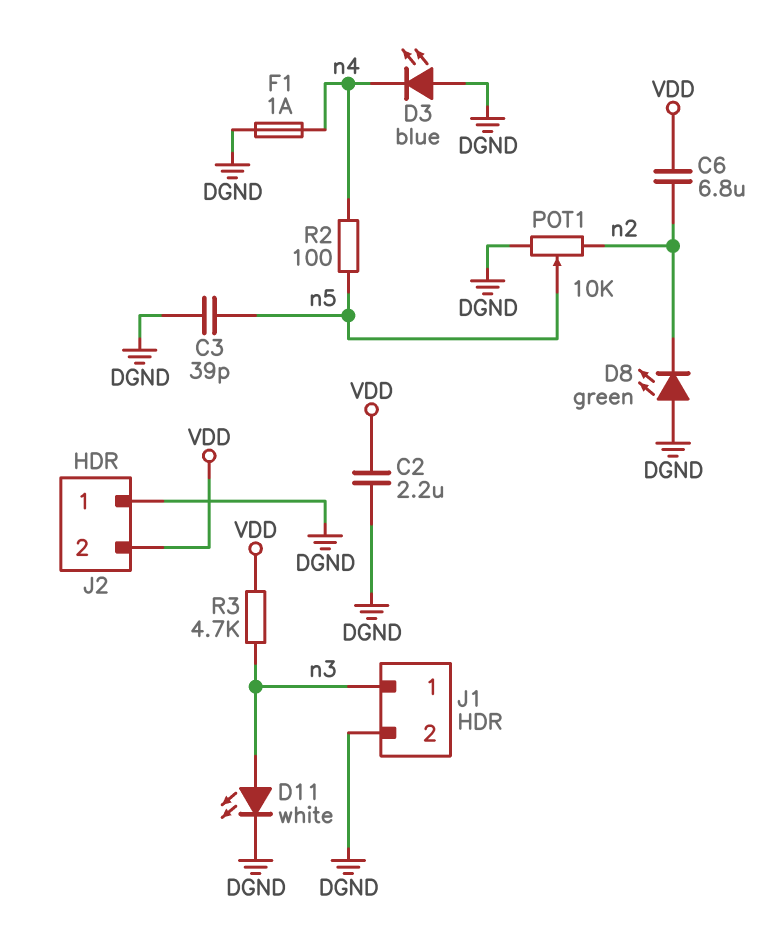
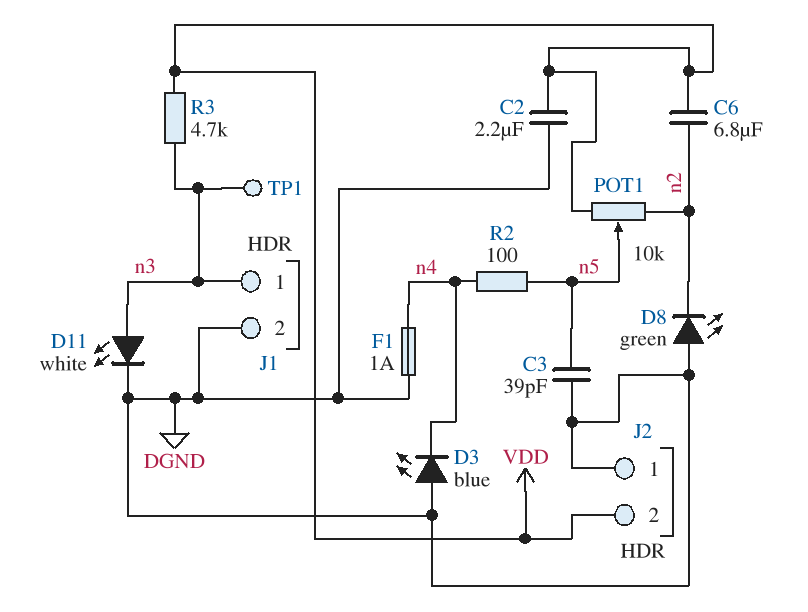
POT1: 10k (DGND, n2, wiper n5) -> 10k (VDD, n2, wiper n5)
TP1: none -> test point (n3)

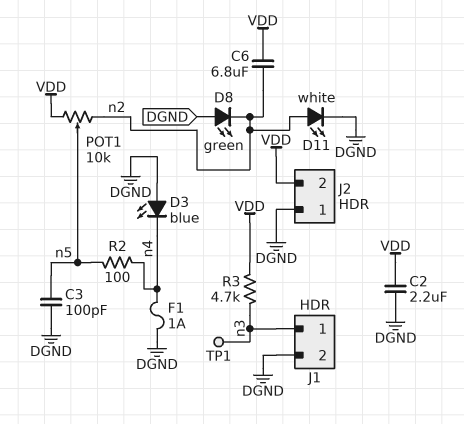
C3: 39pF (DGND, n5) -> 100pF (DGND, n5)
D11: LED white (A n3, K DGND) -> LED white (A n2, K DGND)

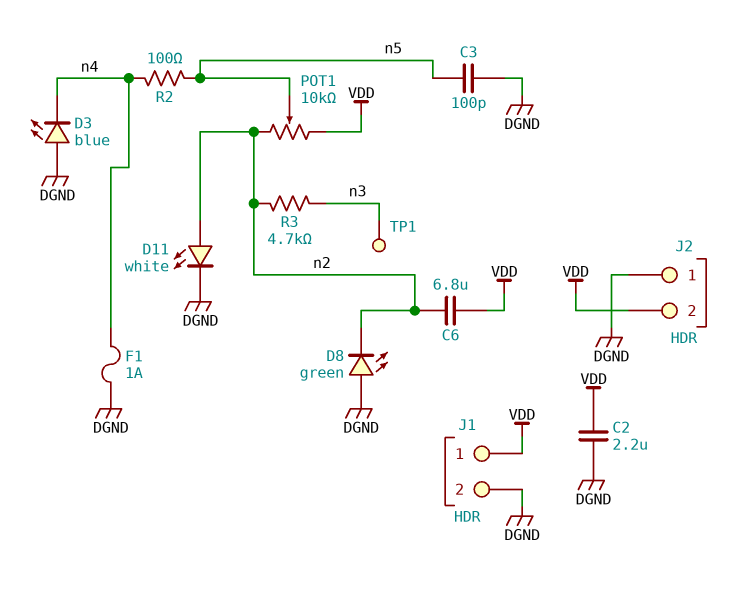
J1 pin 1: n3 -> VDD
R3: 4.7k (VDD, n3) -> 4.7k (n2, n3)

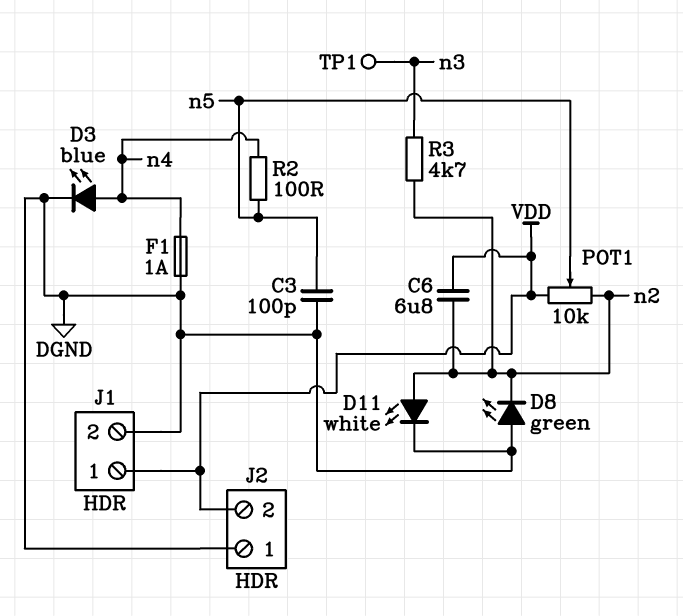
C2: 2.2uF (DGND, VDD) -> none
D3: LED blue (A DGND, K n4) -> LED blue (A n4, K DGND)

